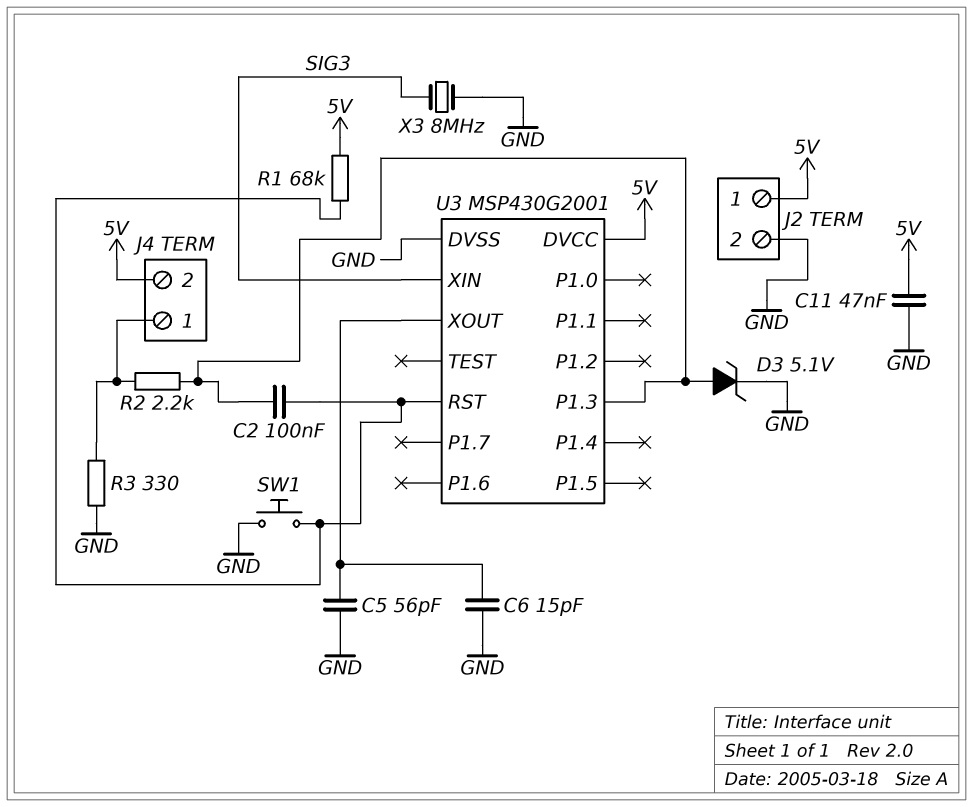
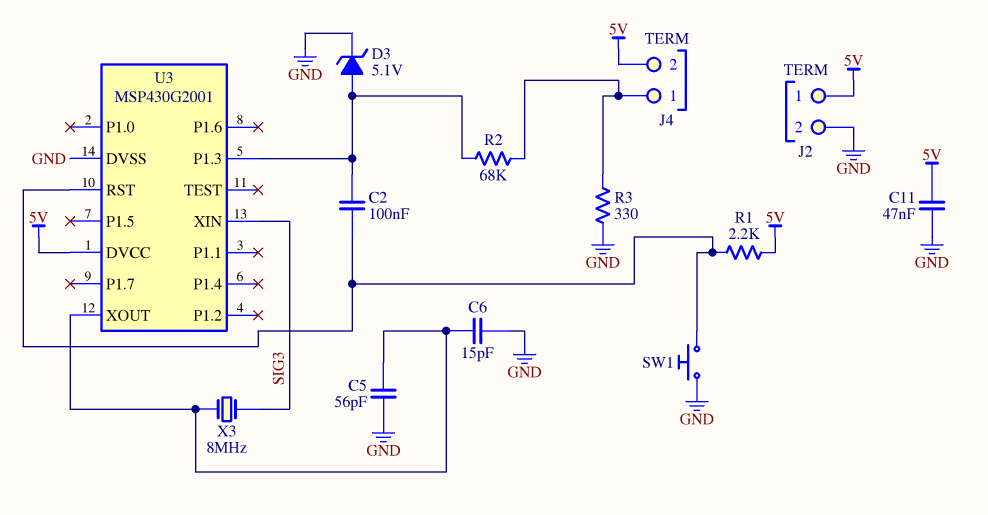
R1: 68k (5V, U3/RST) -> 2.2k (5V, U3/RST)
R2: 2.2k (J4/1, U3/P1.3) -> 68k (J4/1, U3/P1.3)
X3: 8MHz (GND, SIG3) -> 8MHz (SIG3, U3/XOUT)

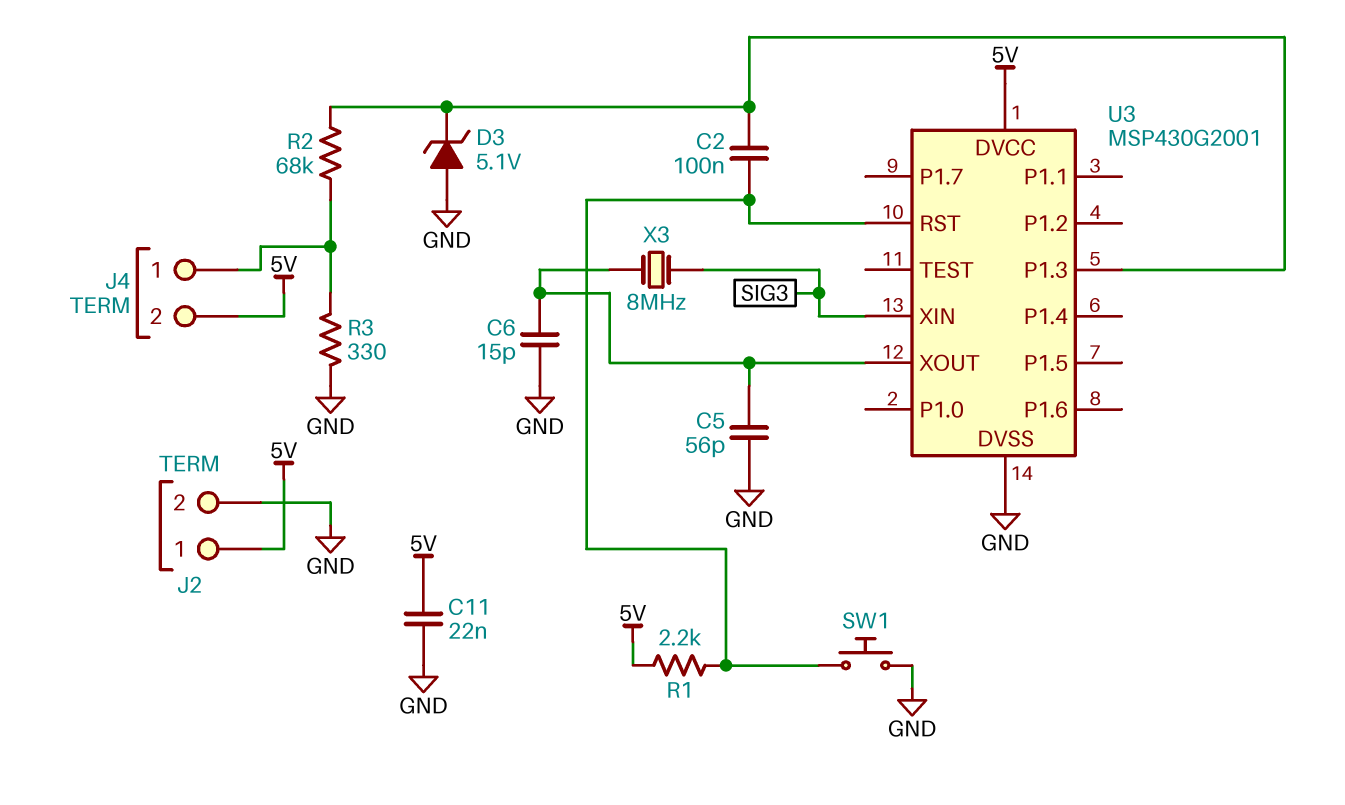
C11: 47nF (5V, GND) -> 22nF (5V, GND)
D3: zener 5.1V (A U3/P1.3, K GND) -> zener 5.1V (A GND, K U3/P1.3)

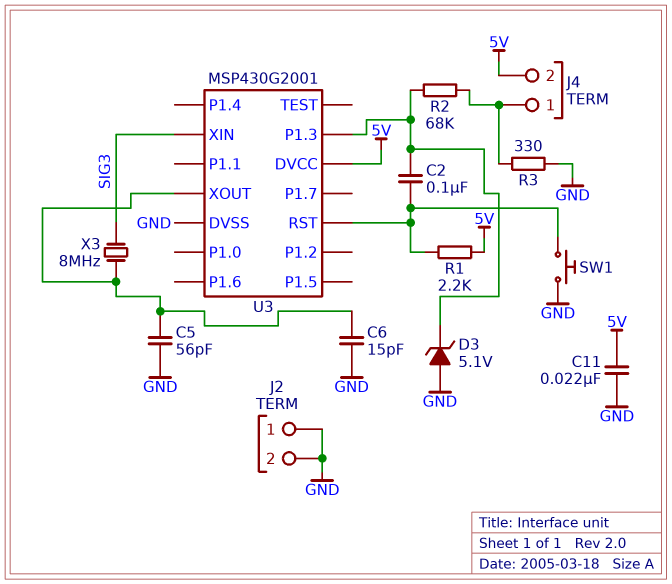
J2 pin 1: 5V -> GND

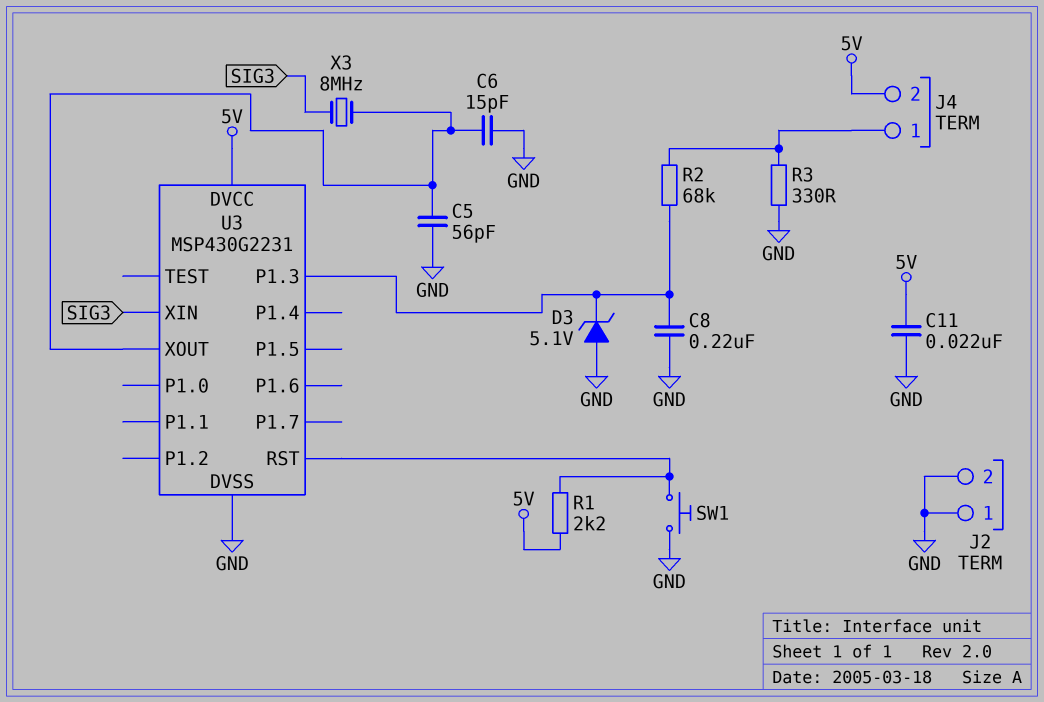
C2: 100nF (U3/P1.3, U3/RST) -> none
C8: none -> 220nF (GND, U3/P1.3)
U3: MSP430G2001 -> MSP430G2231

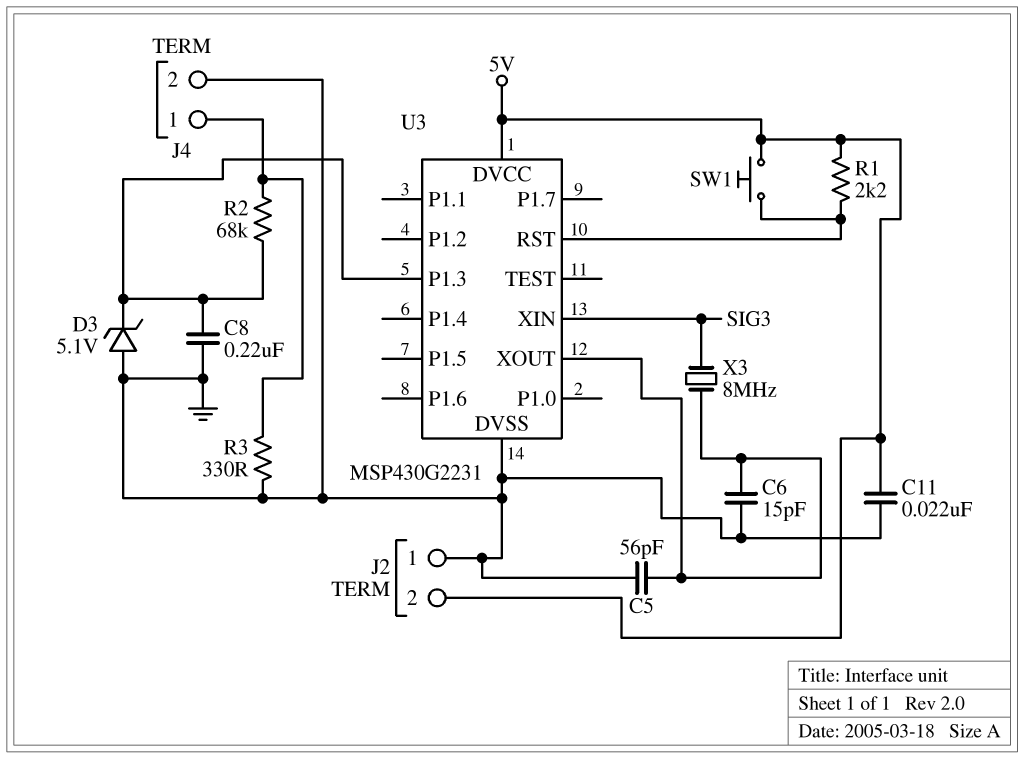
J2 pin 2: GND -> 5V
J4 pin 2: 5V -> GND
SW1: button (GND, U3/RST) -> button (5V, U3/RST)

